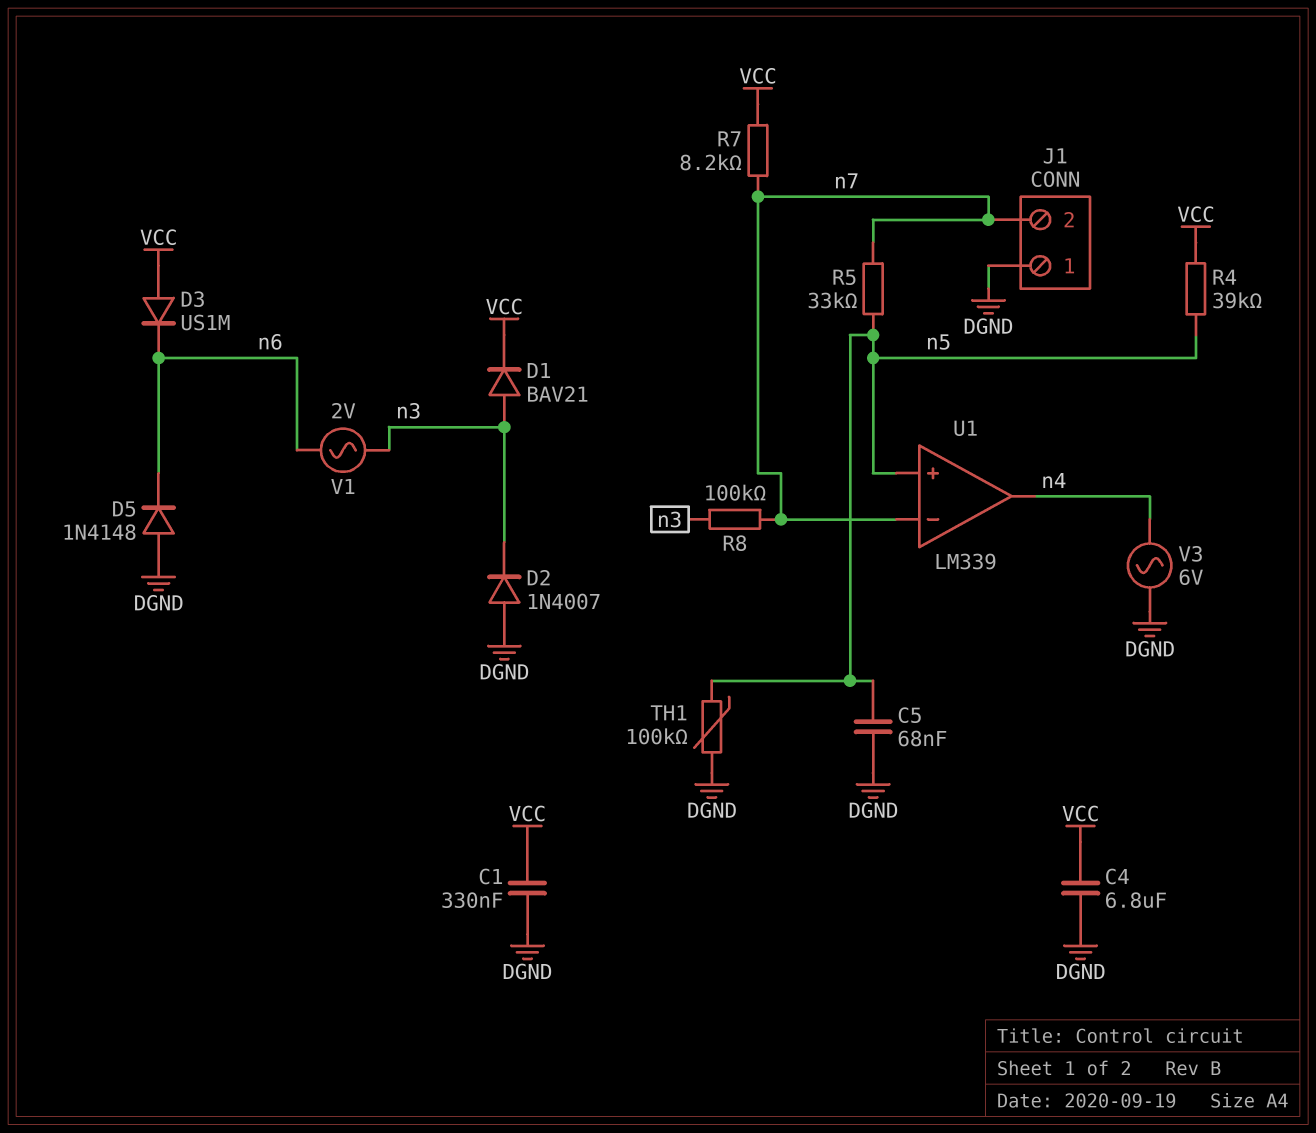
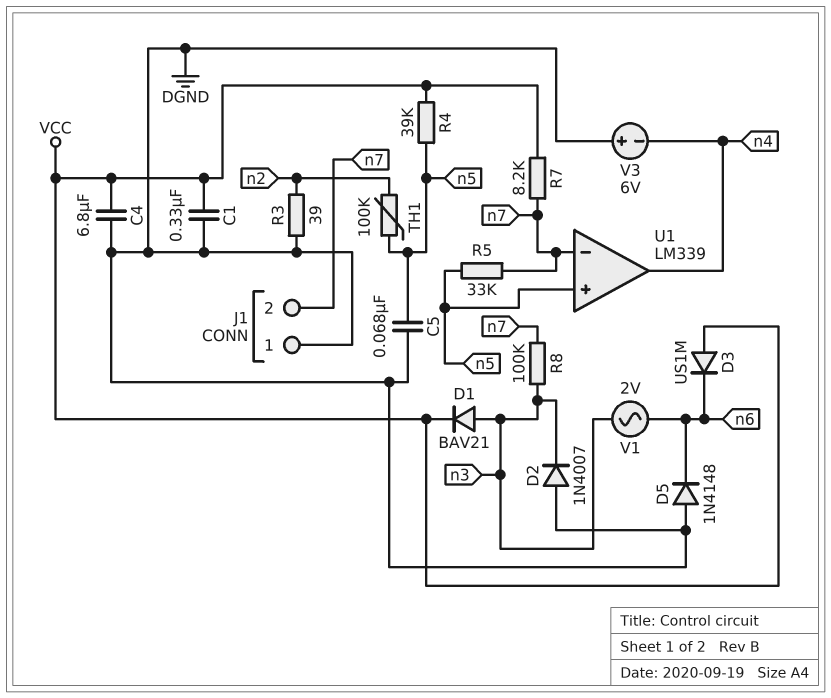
R3: none -> 39 (DGND, n2)
TH1: 100k (DGND, n5) -> 100k (n2, n5)
V3: AC 6V (DGND, n4) -> 6V (plus DGND, minus n4)

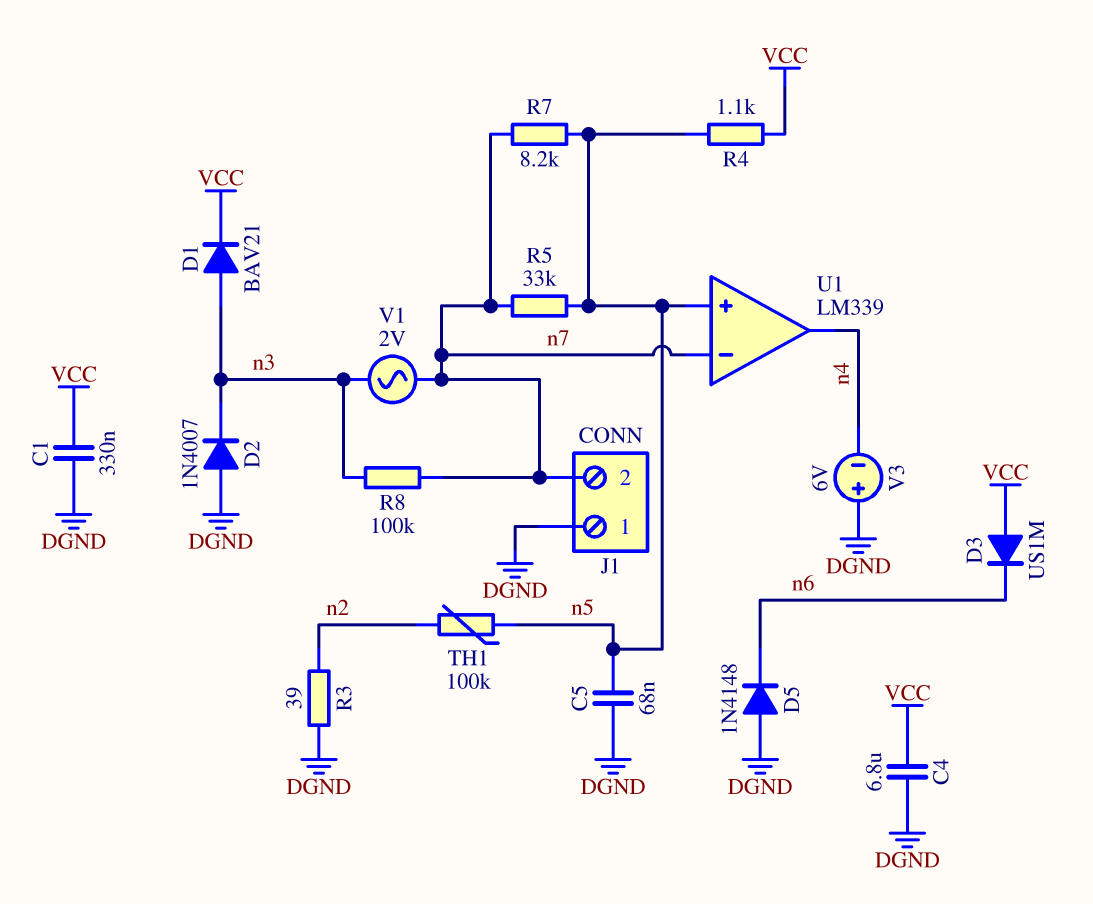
R4: 39k (VCC, n5) -> 1.1k (VCC, n5)
R7: 8.2k (VCC, n7) -> 8.2k (n5, n7)
V1: AC 2V (n3, n6) -> AC 2V (n3, n7)

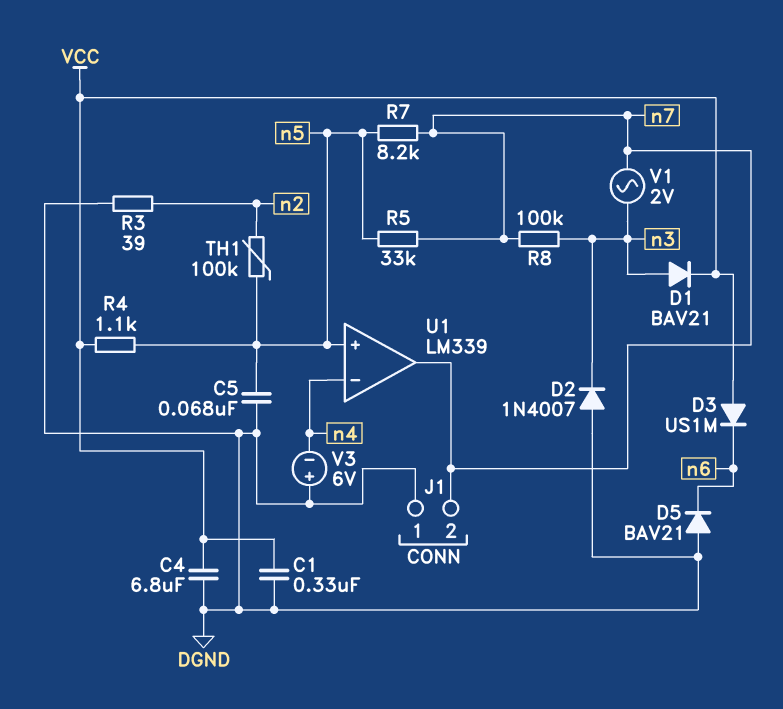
D5: diode 1N4148 (A DGND, K n6) -> diode BAV21 (A DGND, K n6)
U1 pin in-: n7 -> n4
U1 pin out: n4 -> n7

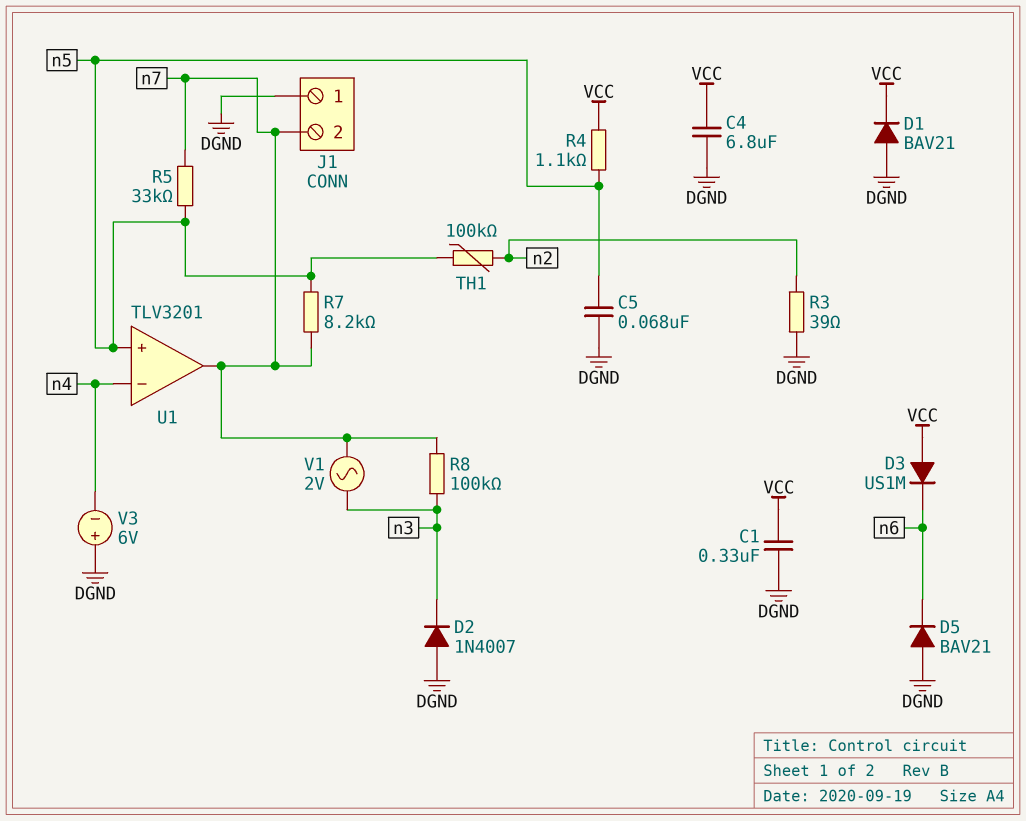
D1: diode BAV21 (A n3, K VCC) -> diode BAV21 (A DGND, K VCC)
U1: LM339 -> TLV3201

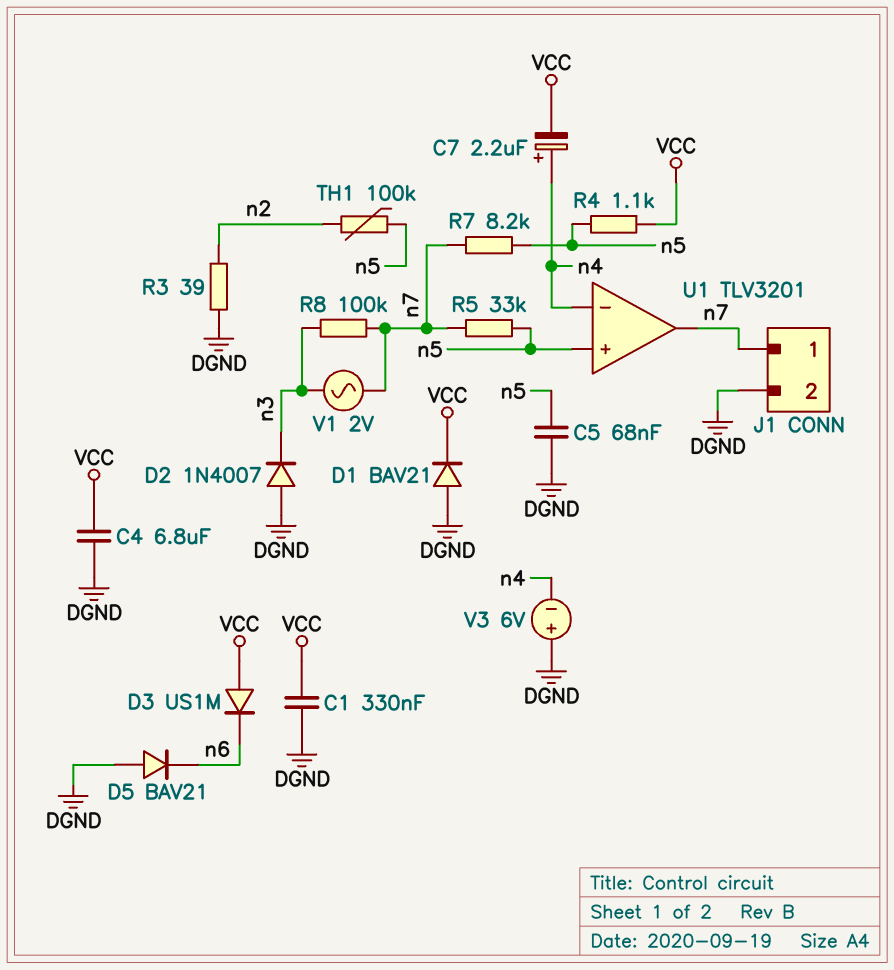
C7: none -> 2.2uF (plus n4, minus VCC)
J1 pin 1: DGND -> n7
J1 pin 2: n7 -> DGND

